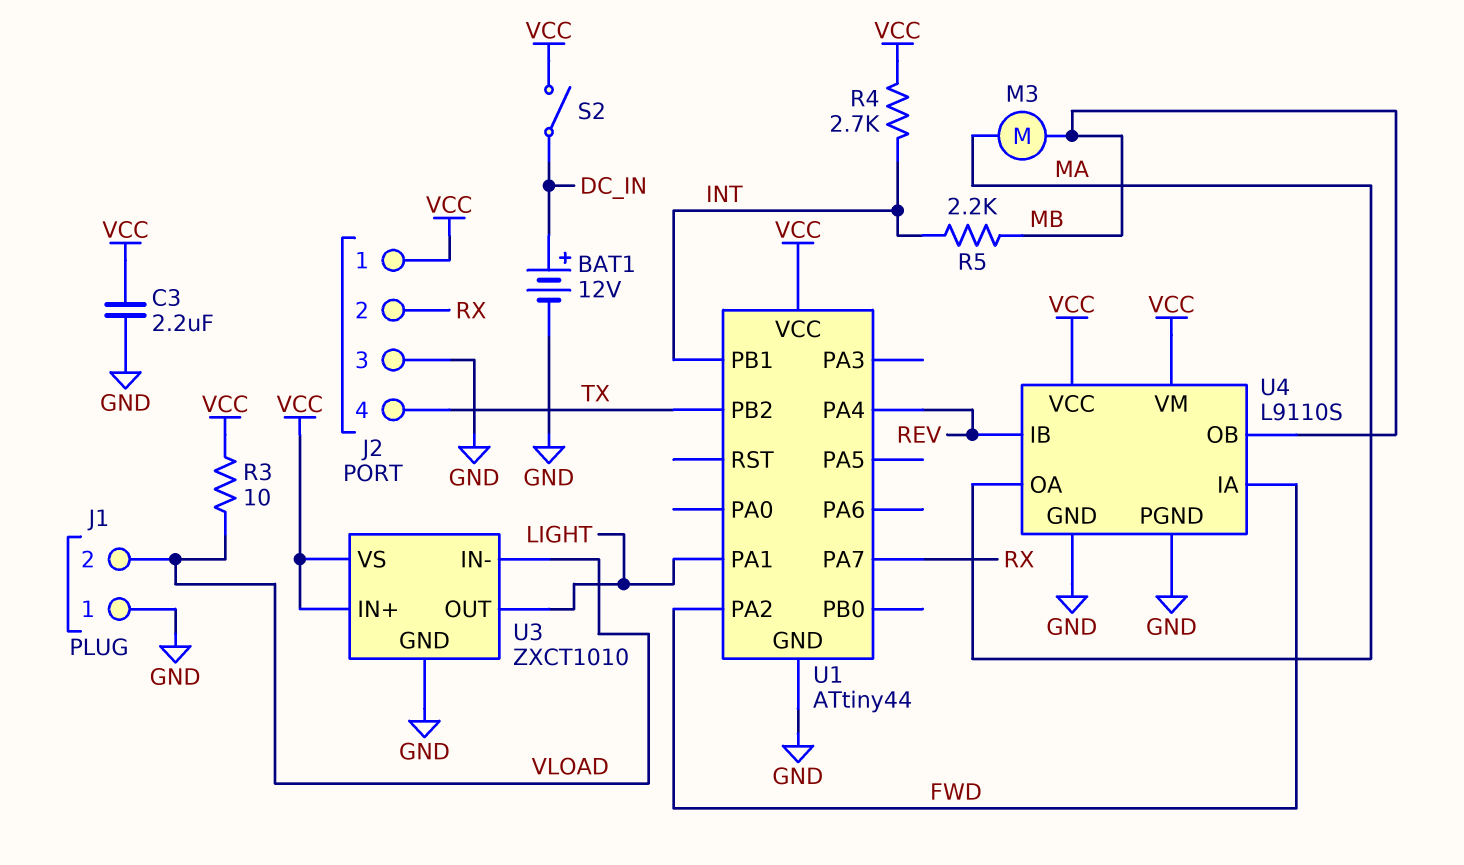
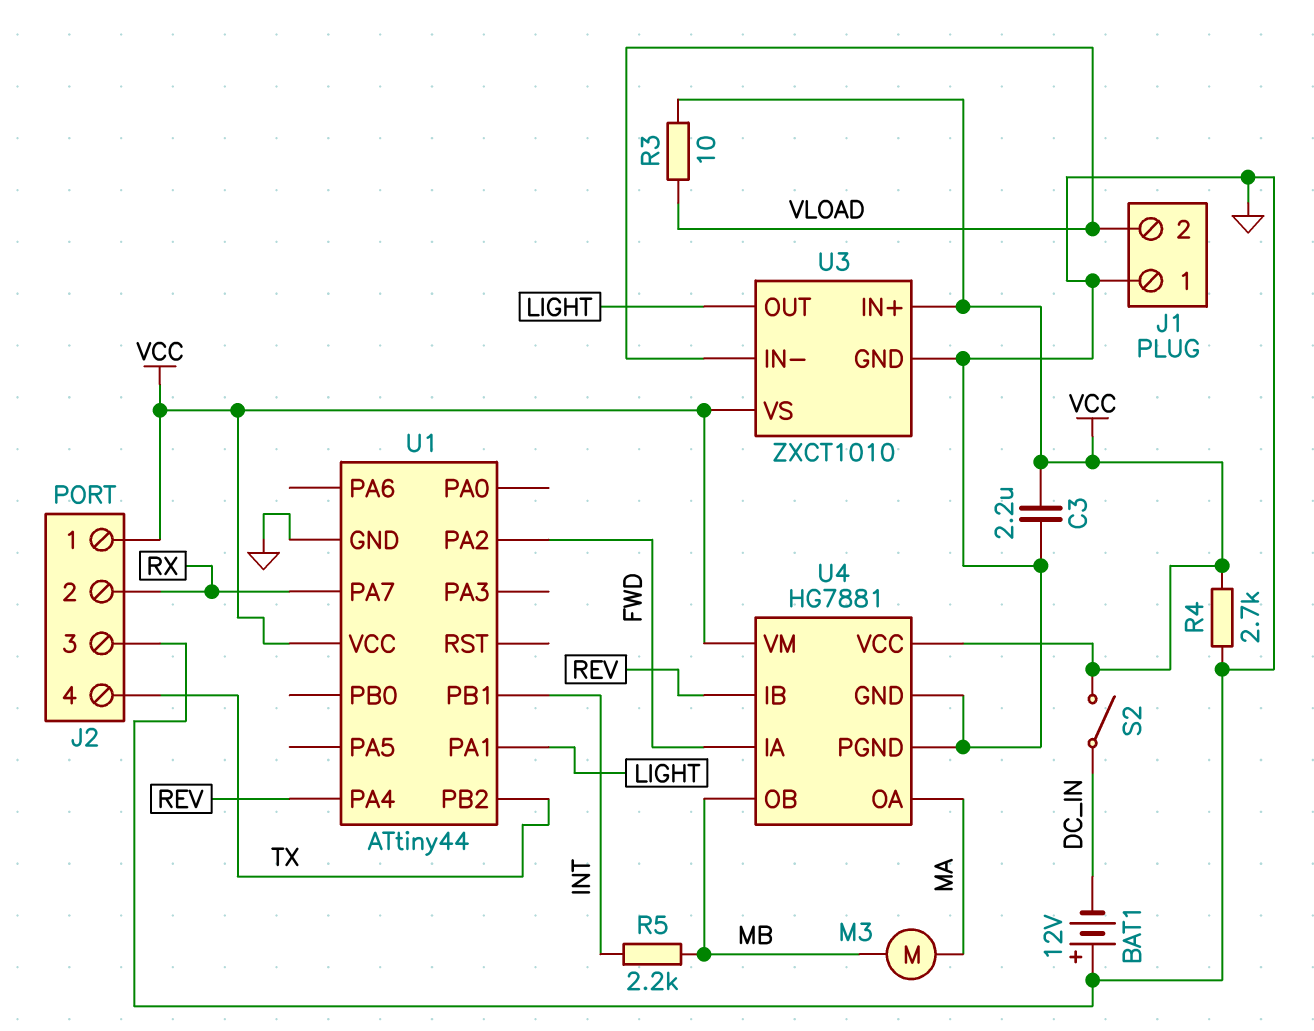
BAT1: 12V (plus DC_IN, minus GND) -> 12V (plus GND, minus DC_IN)
R4: 2.7k (INT, VCC) -> 2.7k (GND, VCC)
U4: L9110S -> HG7881

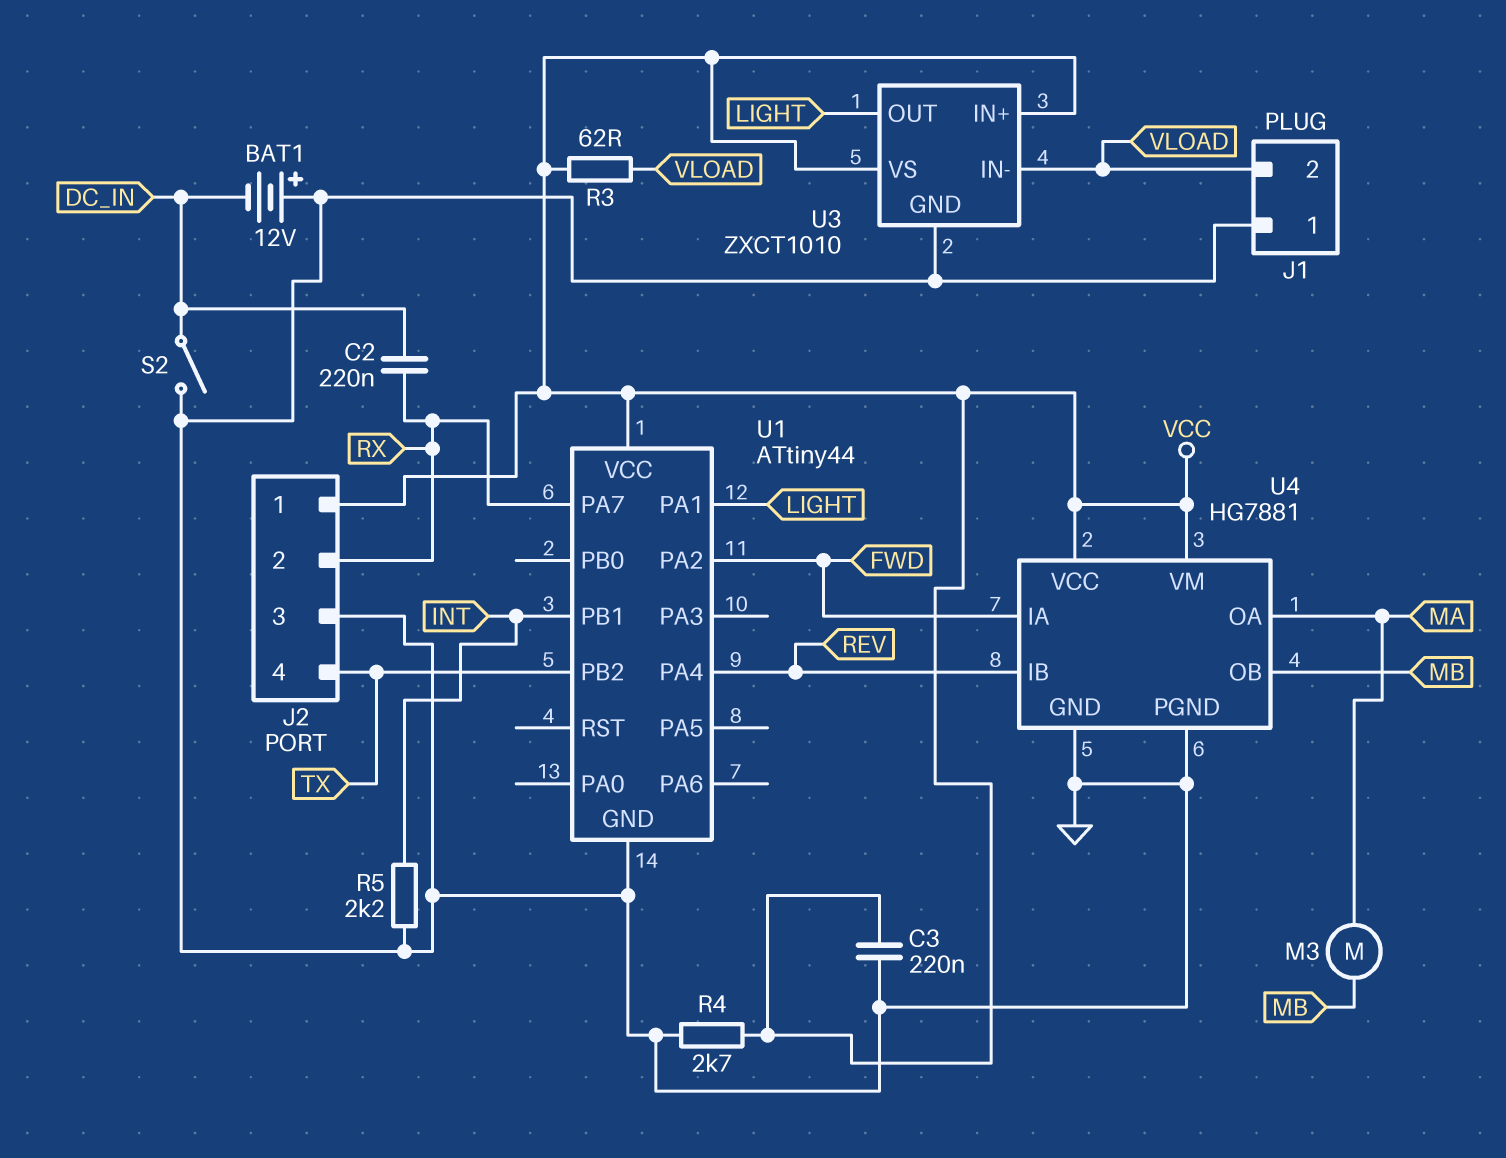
C2: none -> 220nF (DC_IN, RX)
C3: 2.2uF (GND, VCC) -> 220nF (GND, VCC)
R3: 10 (VCC, VLOAD) -> 62 (VCC, VLOAD)
R5: 2.2k (INT, MB) -> 2.2k (GND, INT)
S2: switch (DC_IN, VCC) -> switch (DC_IN, GND)

